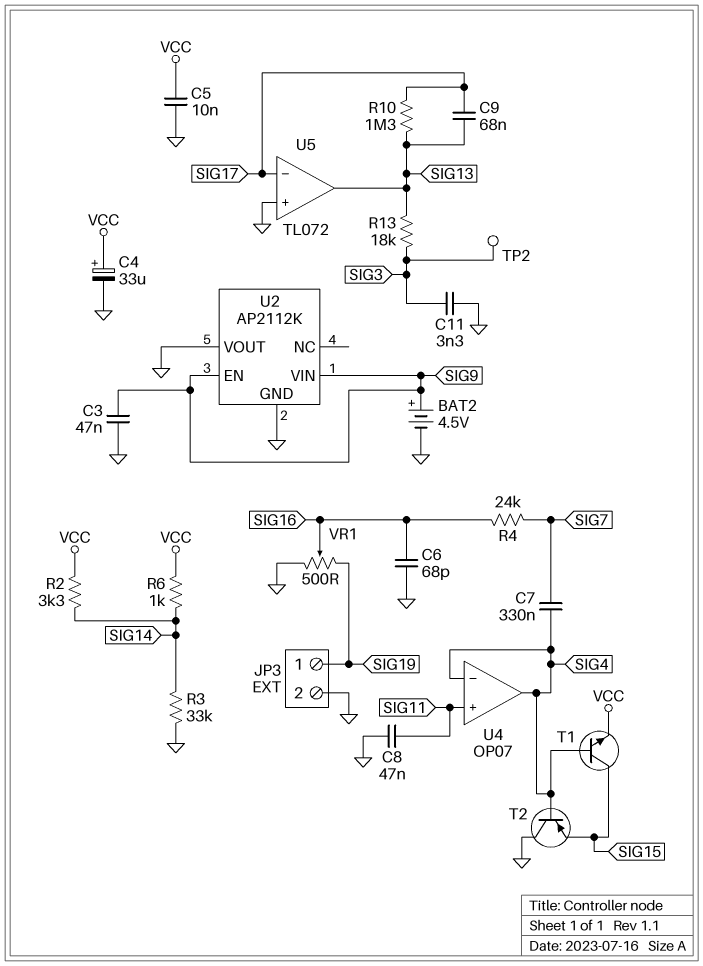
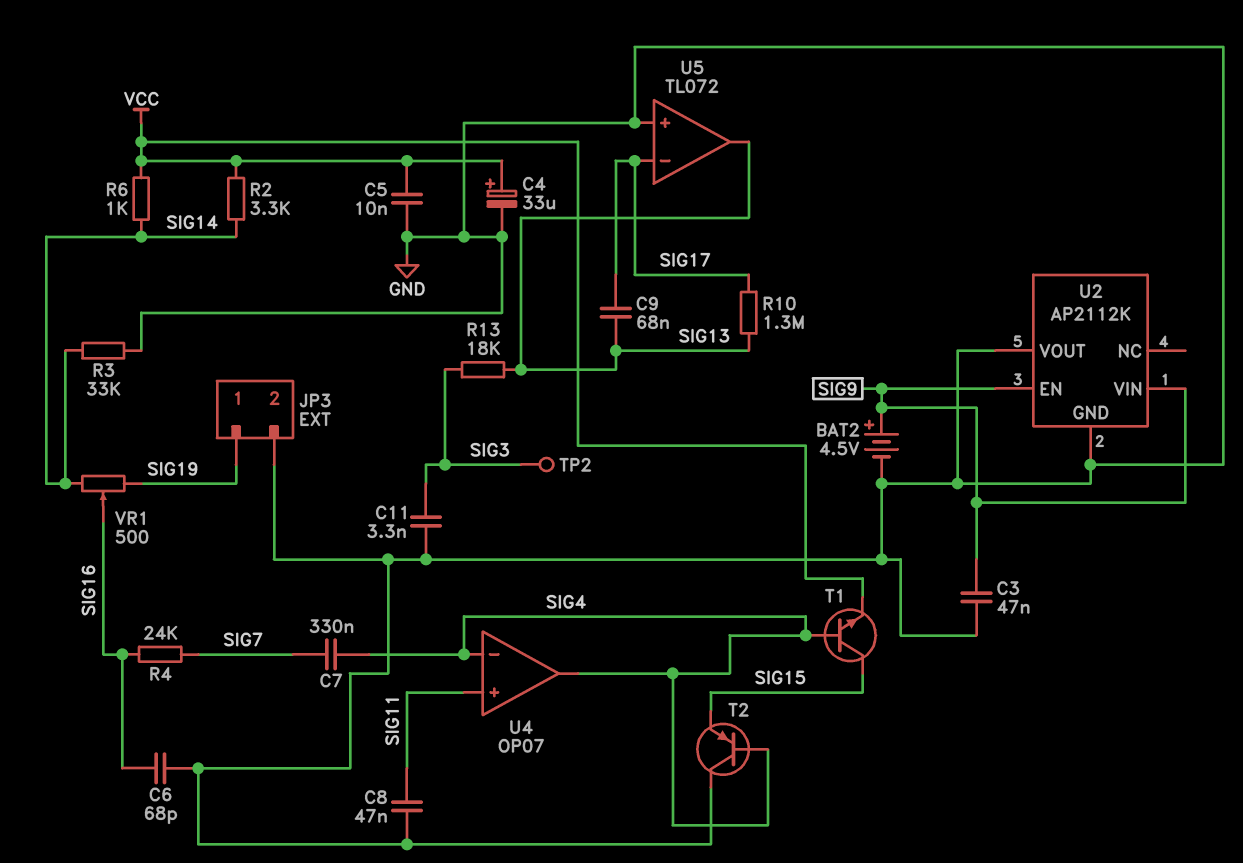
VR1: 500 (GND, SIG19, wiper SIG16) -> 500 (SIG14, SIG19, wiper SIG16)

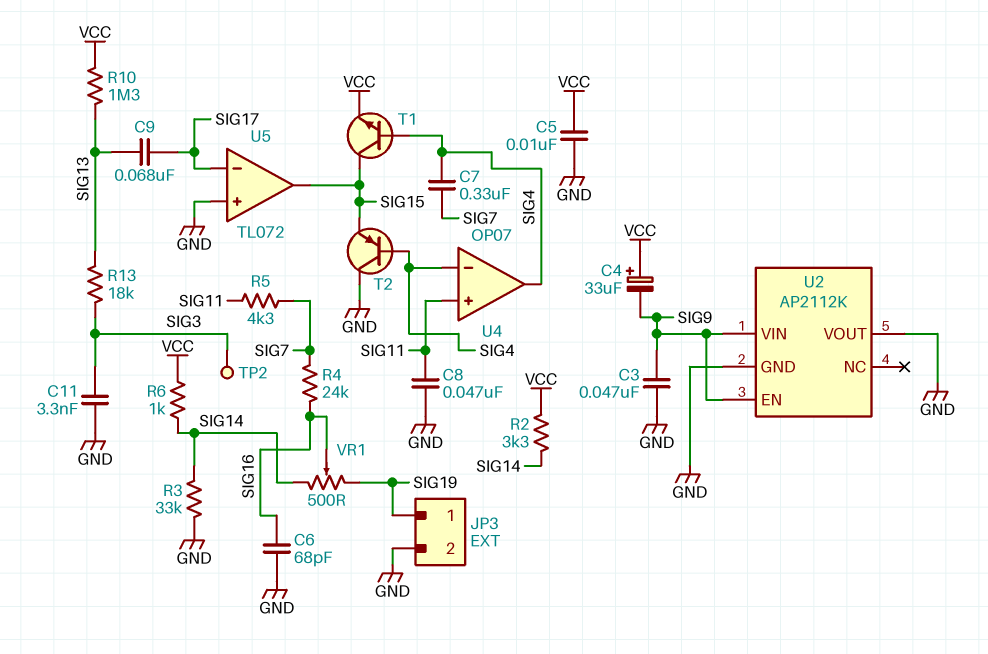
BAT2: 4.5V (plus SIG9, minus GND) -> none
C4: 33uF (plus VCC, minus GND) -> 33uF (plus VCC, minus SIG9)
R5: none -> 4.3k (SIG7, SIG11)
R10: 1.3M (SIG13, SIG17) -> 1.3M (SIG13, VCC)
U5 pin out: SIG13 -> SIG15

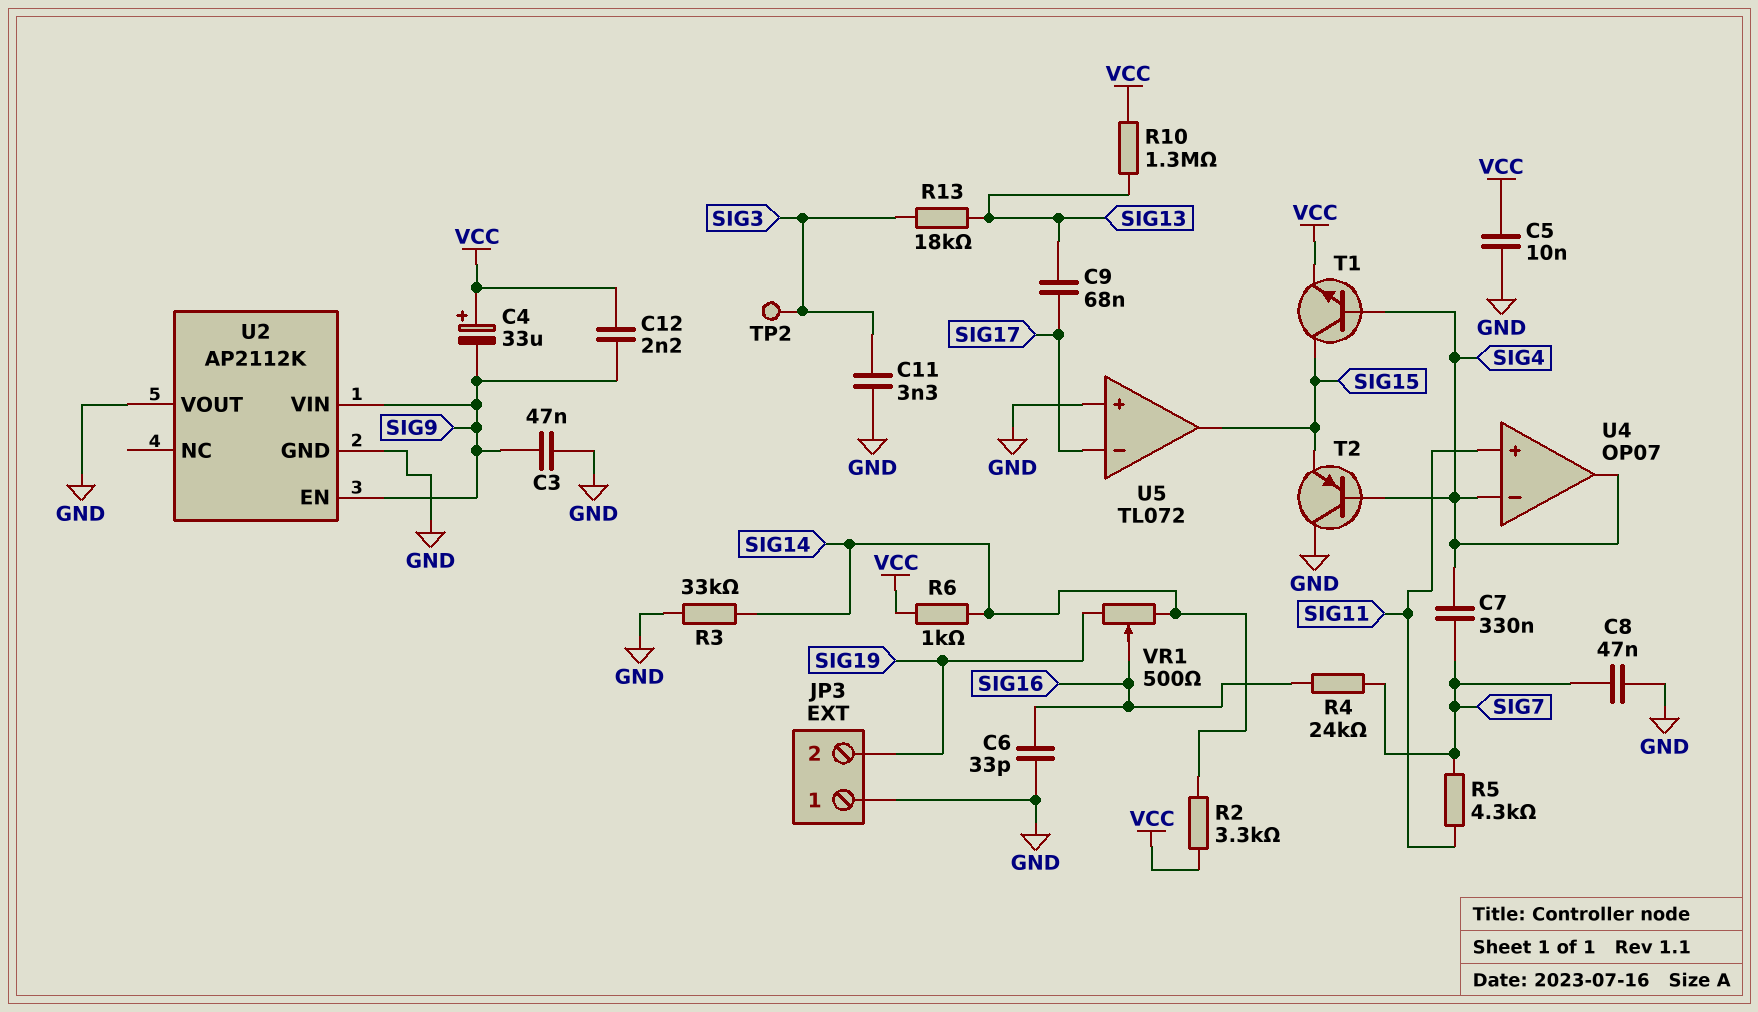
C6: 68pF (GND, SIG16) -> 33pF (GND, SIG16)
C8: 47nF (GND, SIG11) -> 47nF (GND, SIG7)
C12: none -> 2.2nF (SIG9, VCC)
JP3 pin 1: SIG19 -> GND
JP3 pin 2: GND -> SIG19

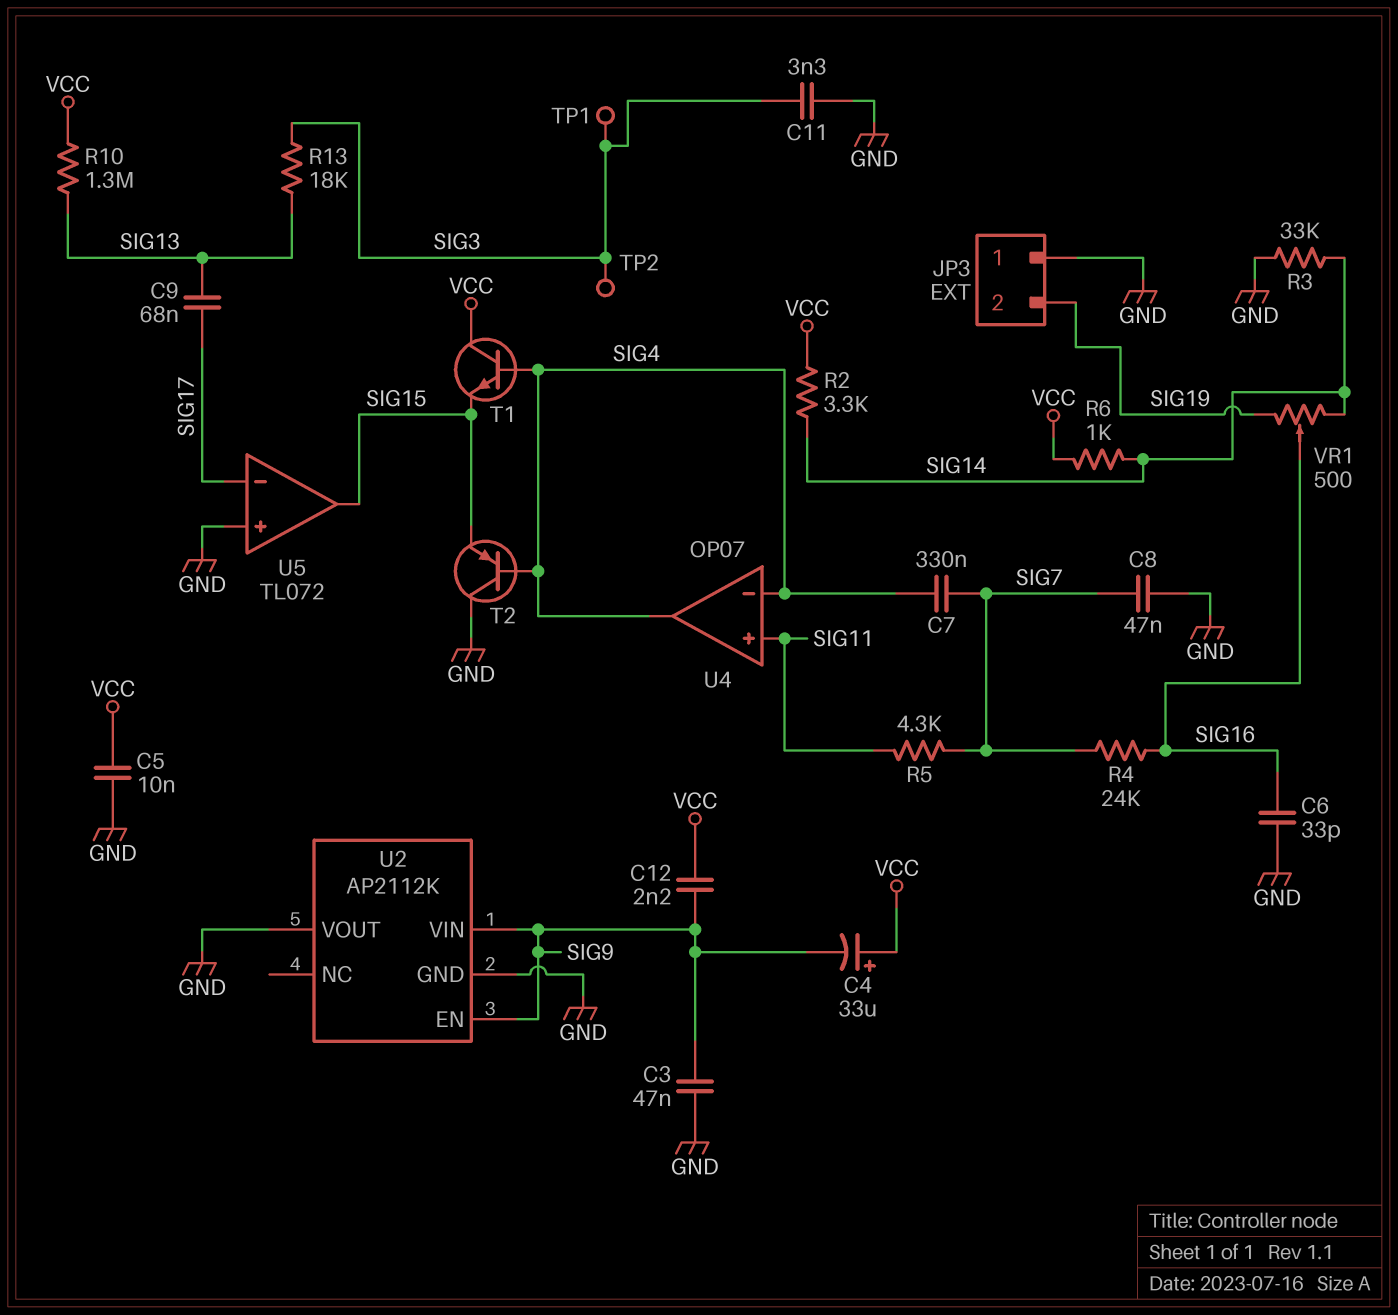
T1: NPN (B SIG4, C SIG15, E VCC) -> NPN (B SIG4, C VCC, E SIG15)
TP1: none -> test point (SIG3)

